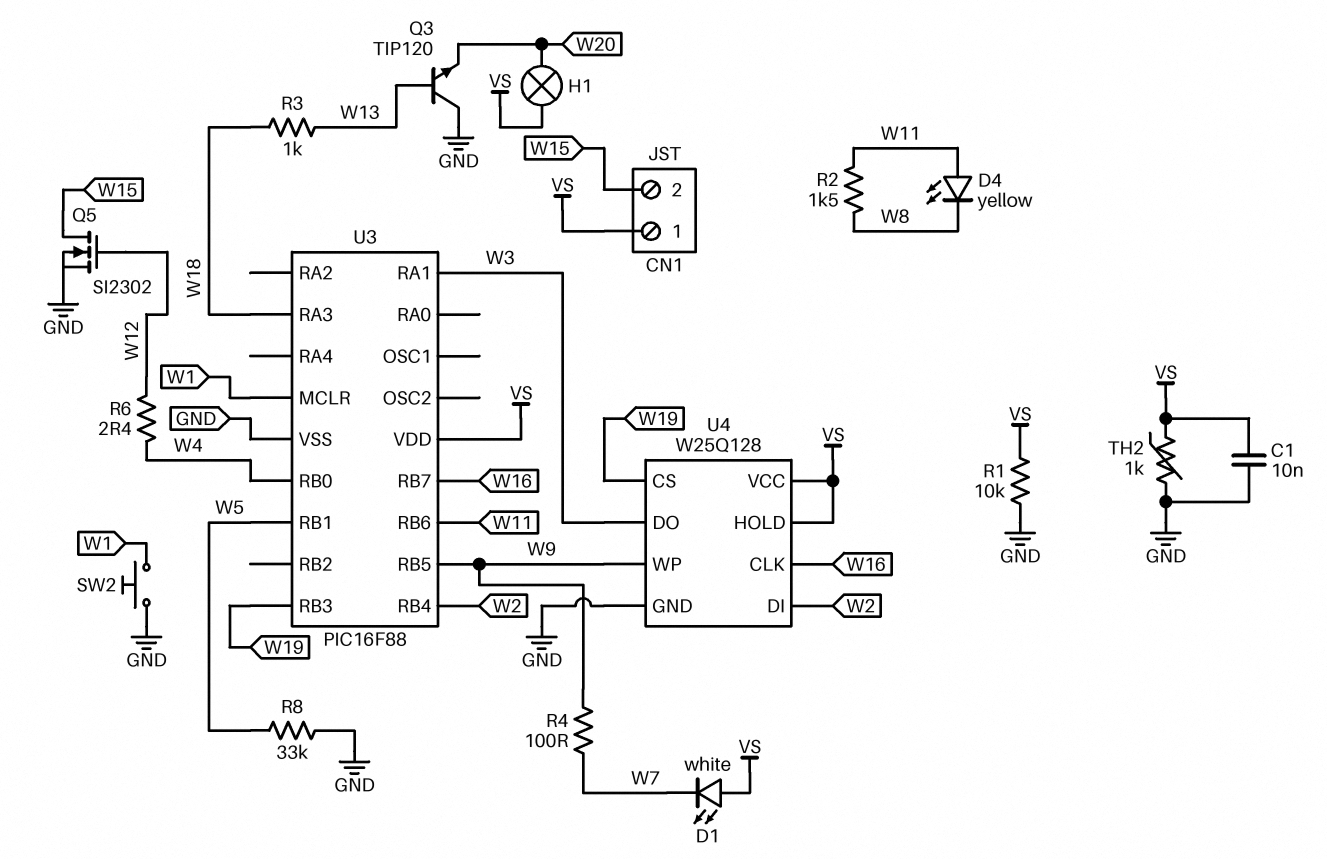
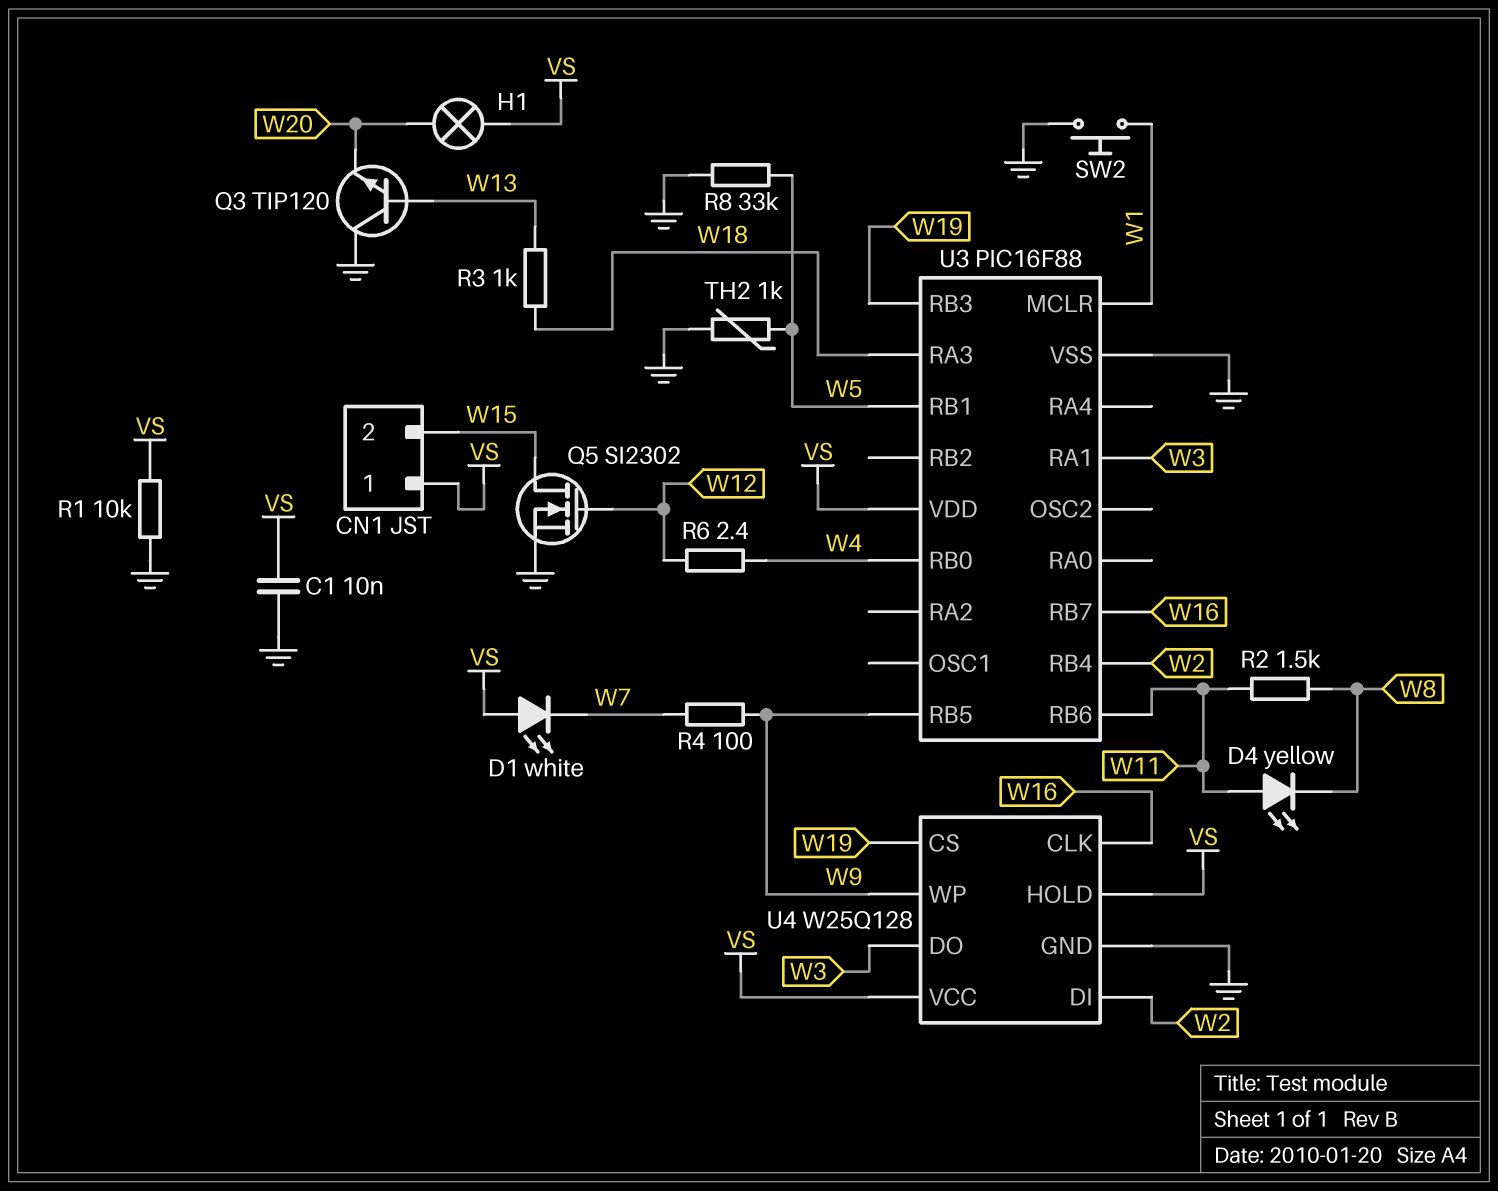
TH2: 1k (GND, VS) -> 1k (GND, W5)

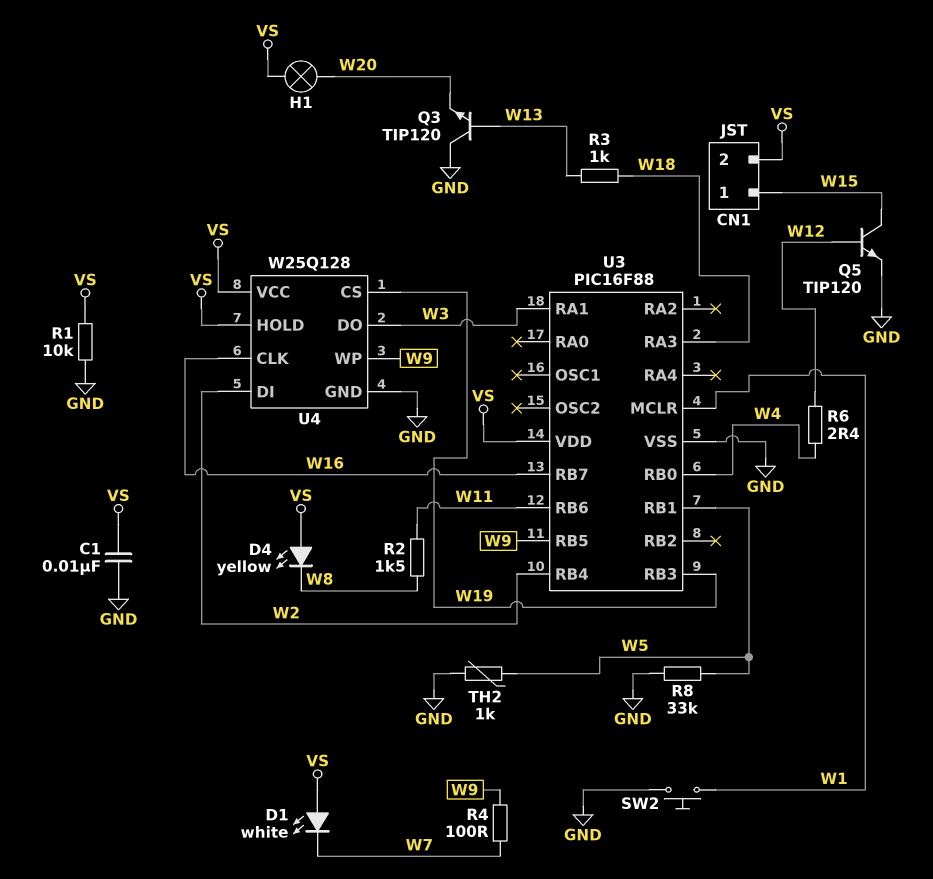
CN1 pin 1: VS -> W15
CN1 pin 2: W15 -> VS
D4: LED yellow (A W11, K W8) -> LED yellow (A VS, K W8)
Q5: NMOS SI2302 (G W12, D W15, S GND) -> NPN TIP120 (B W12, C W15, E GND)

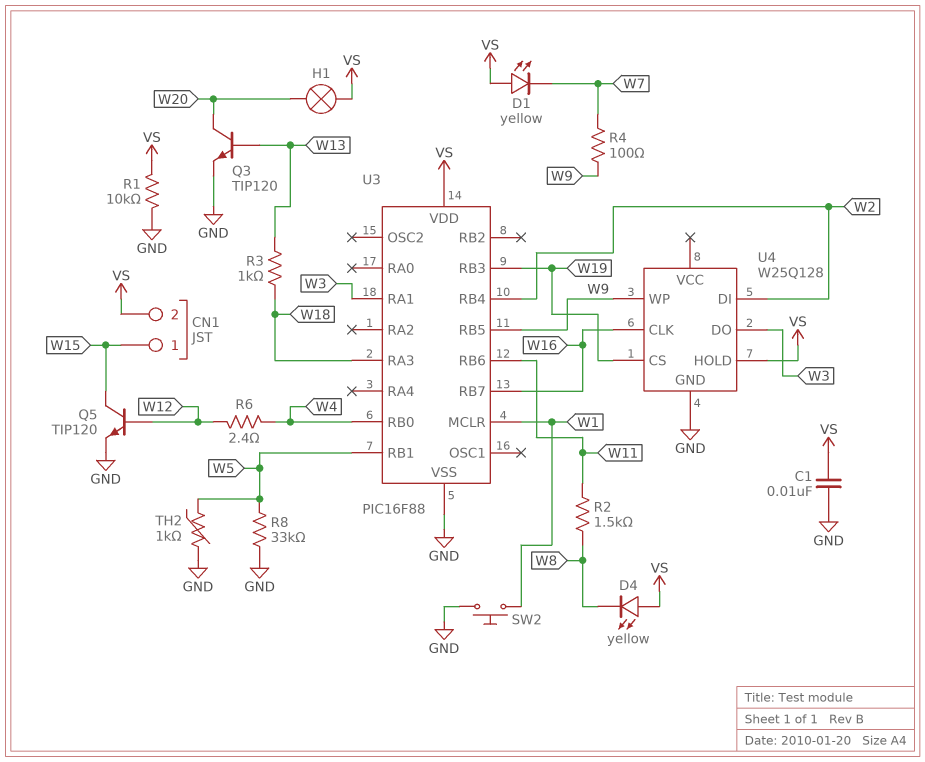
D1: LED white (A VS, K W7) -> LED yellow (A VS, K W7)
Q3: NPN TIP120 (B W13, C GND, E W20) -> NPN TIP120 (B W13, C W20, E GND)
U4 pin VCC: VS -> none

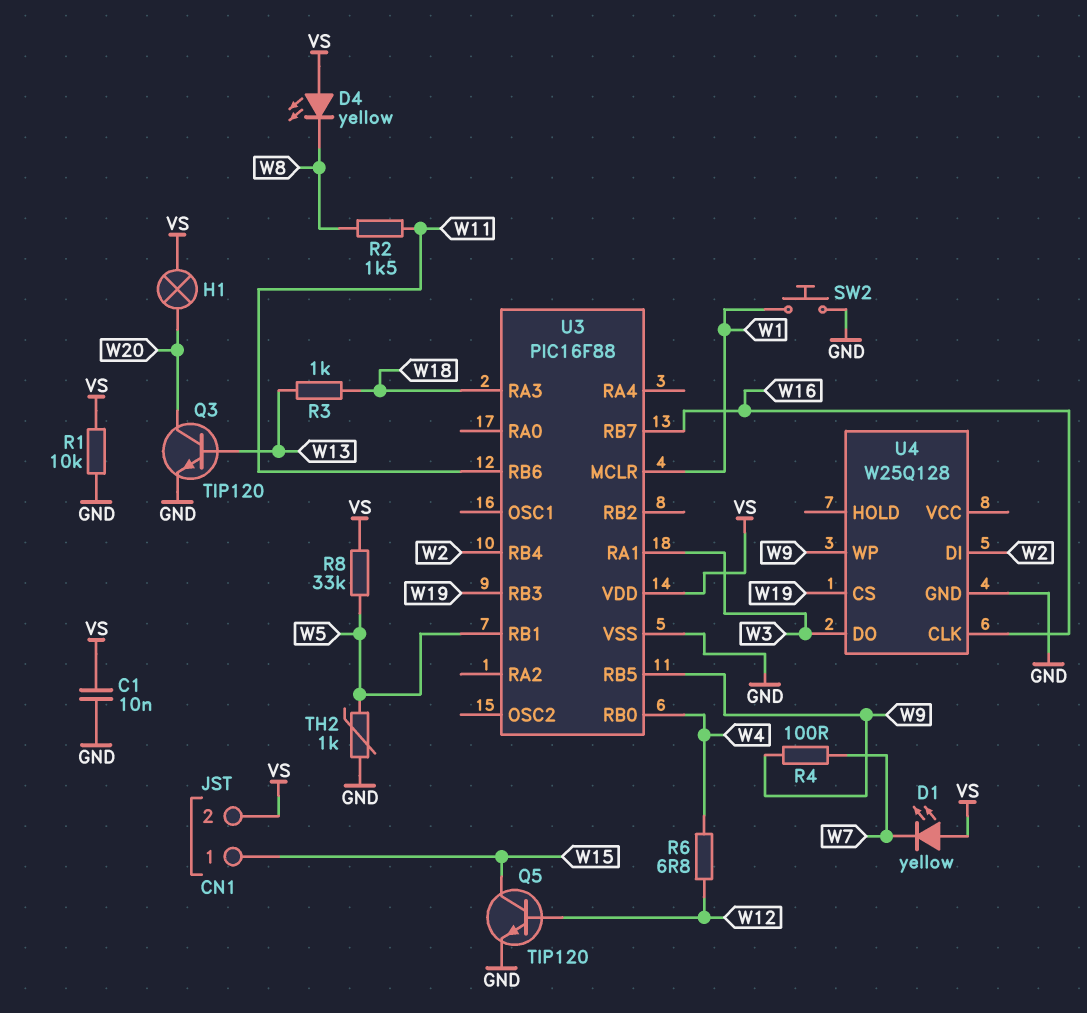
R6: 2.4 (W4, W12) -> 6.8 (W4, W12)
R8: 33k (GND, W5) -> 33k (VS, W5)
U4 pin HOLD: VS -> none

